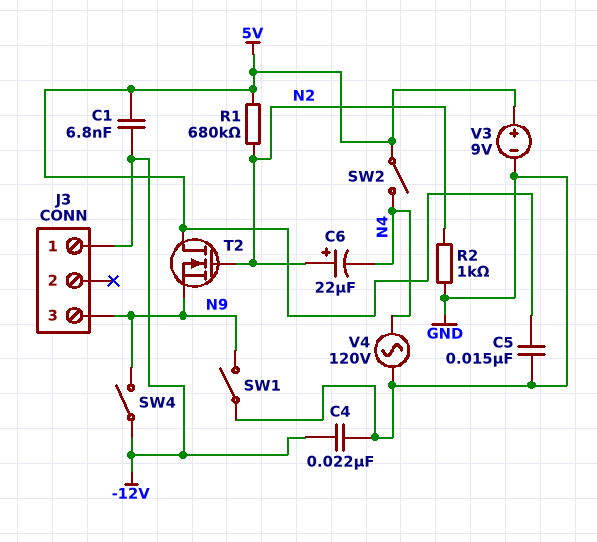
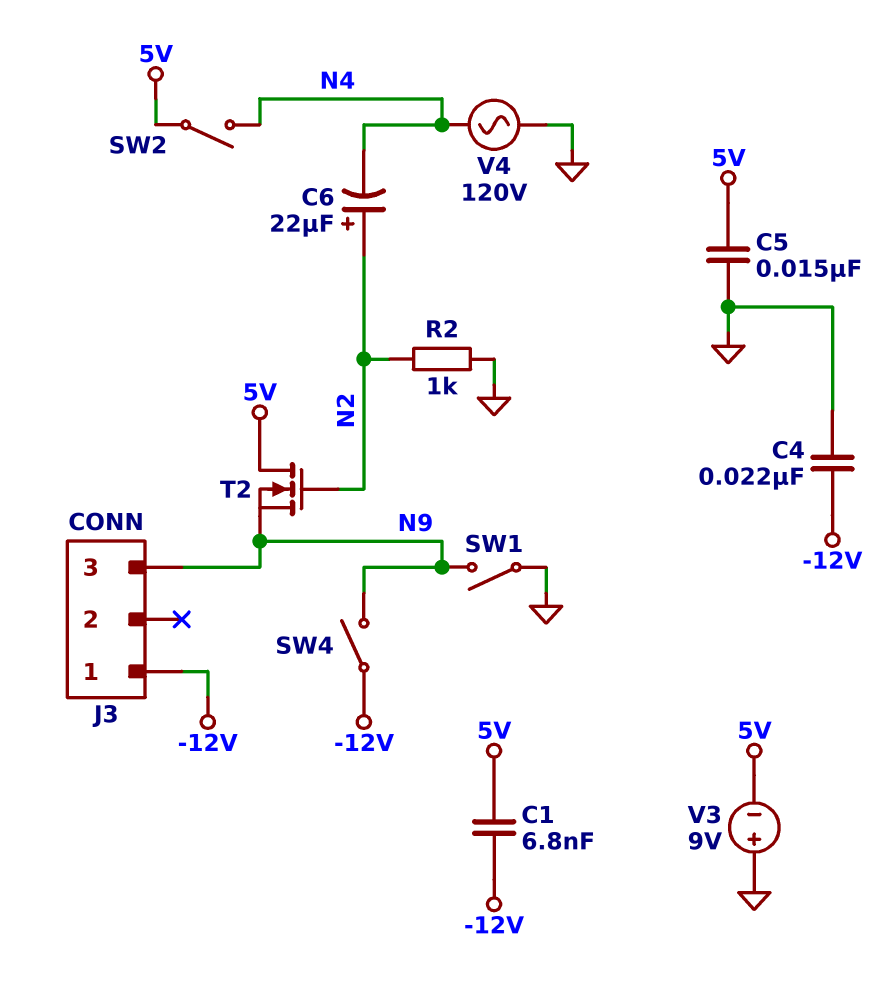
R1: 680k (5V, N2) -> none
V3: 9V (plus 5V, minus GND) -> 9V (plus GND, minus 5V)

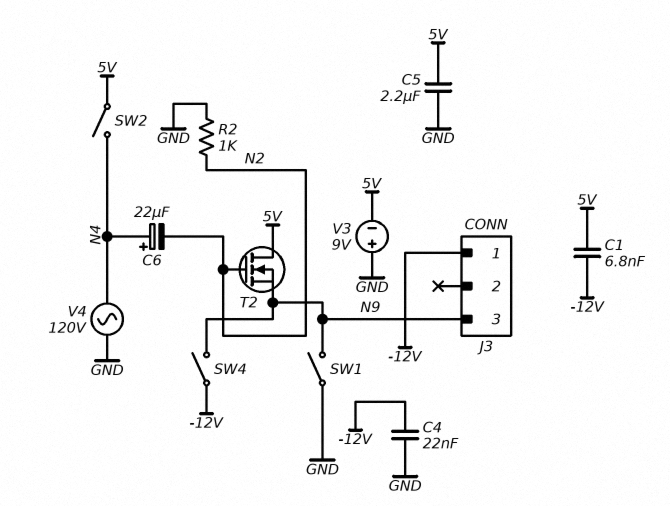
C5: 15nF (5V, GND) -> 2.2uF (5V, GND)
C6: 22uF (plus N2, minus N4) -> 22uF (plus N4, minus N2)

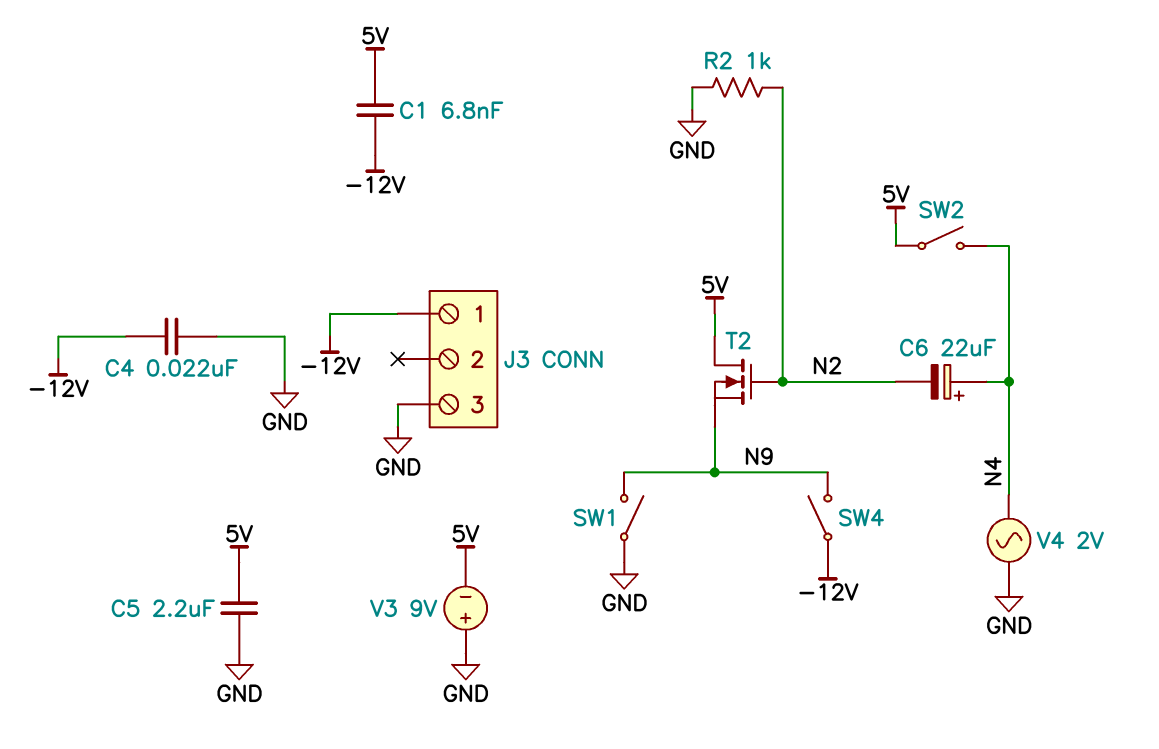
J3 pin 3: N9 -> GND
V4: AC 120V (GND, N4) -> AC 2V (GND, N4)

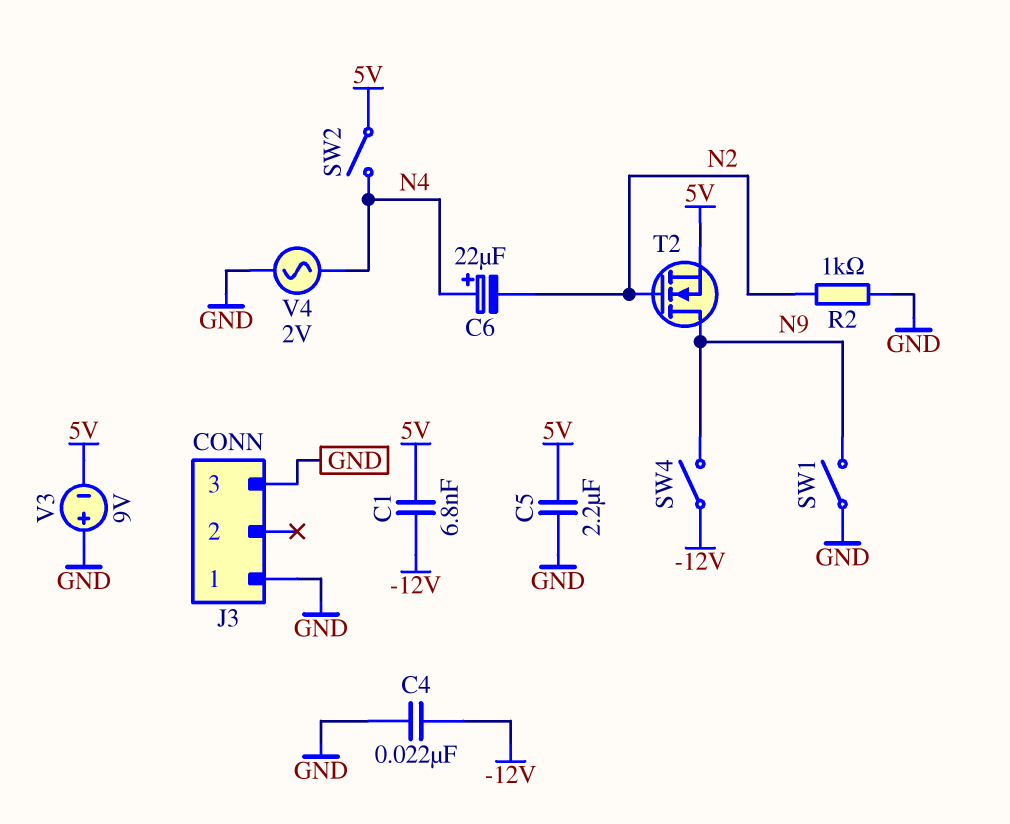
J3 pin 1: -12V -> GND
T2: NMOS (G N2, D 5V, S N9) -> NMOS (G N2, D N9, S 5V)

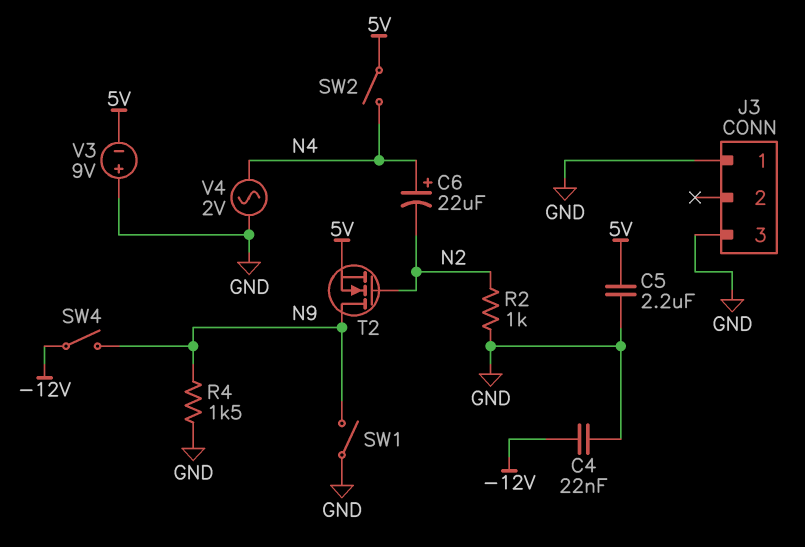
C1: 6.8nF (-12V, 5V) -> none
R4: none -> 1.5k (GND, N9)

